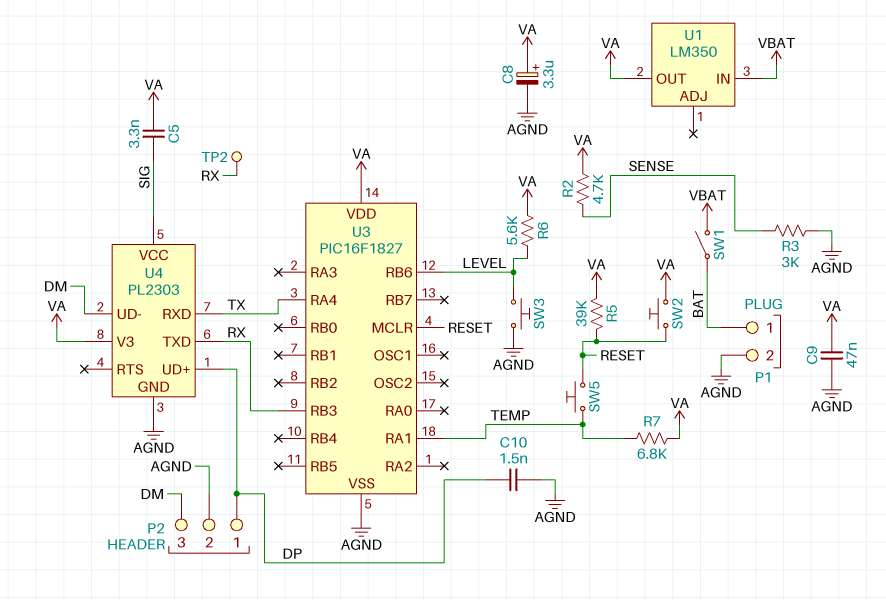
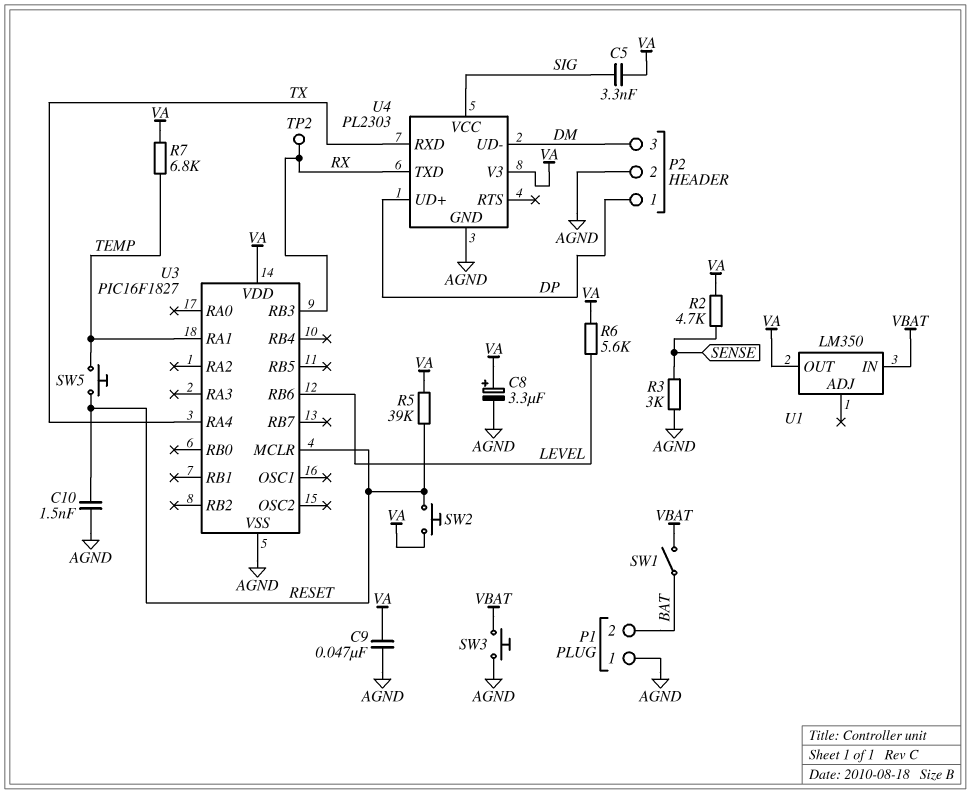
C10: 1.5nF (AGND, DP) -> 1.5nF (AGND, RESET)
P1 pin 1: BAT -> AGND
P1 pin 2: AGND -> BAT
SW3: button (AGND, LEVEL) -> button (AGND, VBAT)

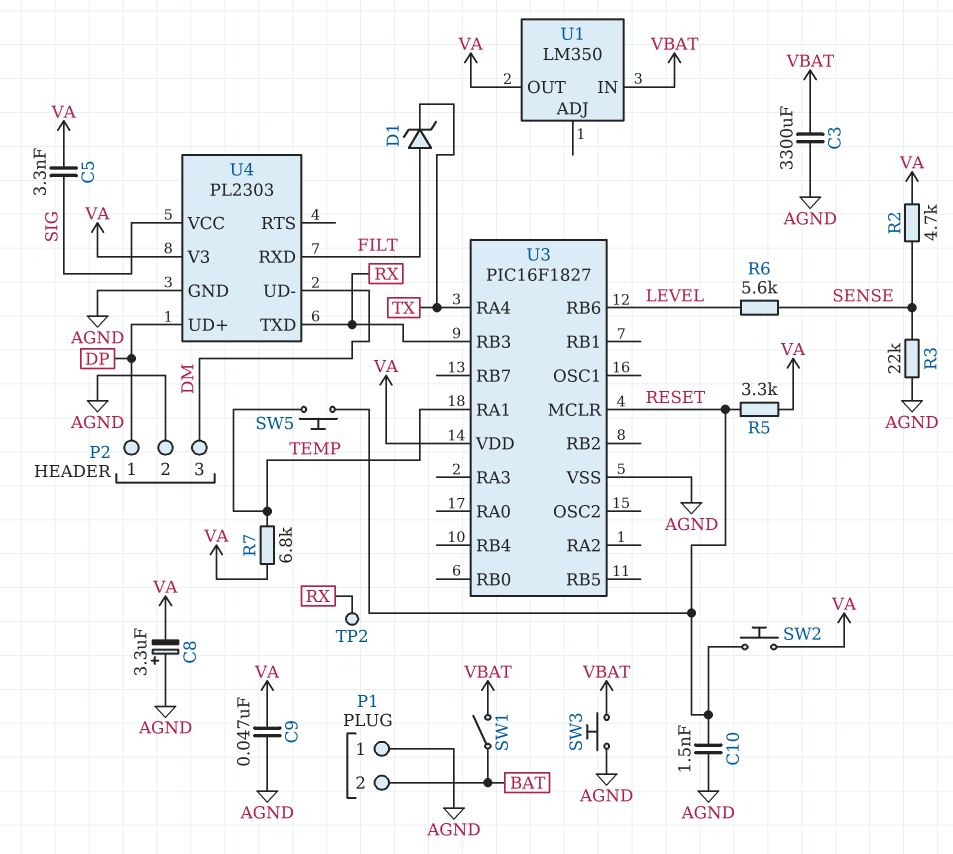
C3: none -> 3300uF (AGND, VBAT)
C8: 3.3uF (plus VA, minus AGND) -> 3.3uF (plus AGND, minus VA)
D1: none -> zener (A FILT, K TX)
R3: 3k (AGND, SENSE) -> 22k (AGND, SENSE)
R5: 39k (RESET, VA) -> 3.3k (RESET, VA)
R6: 5.6k (LEVEL, VA) -> 5.6k (LEVEL, SENSE)
U4 pin RXD: TX -> FILT

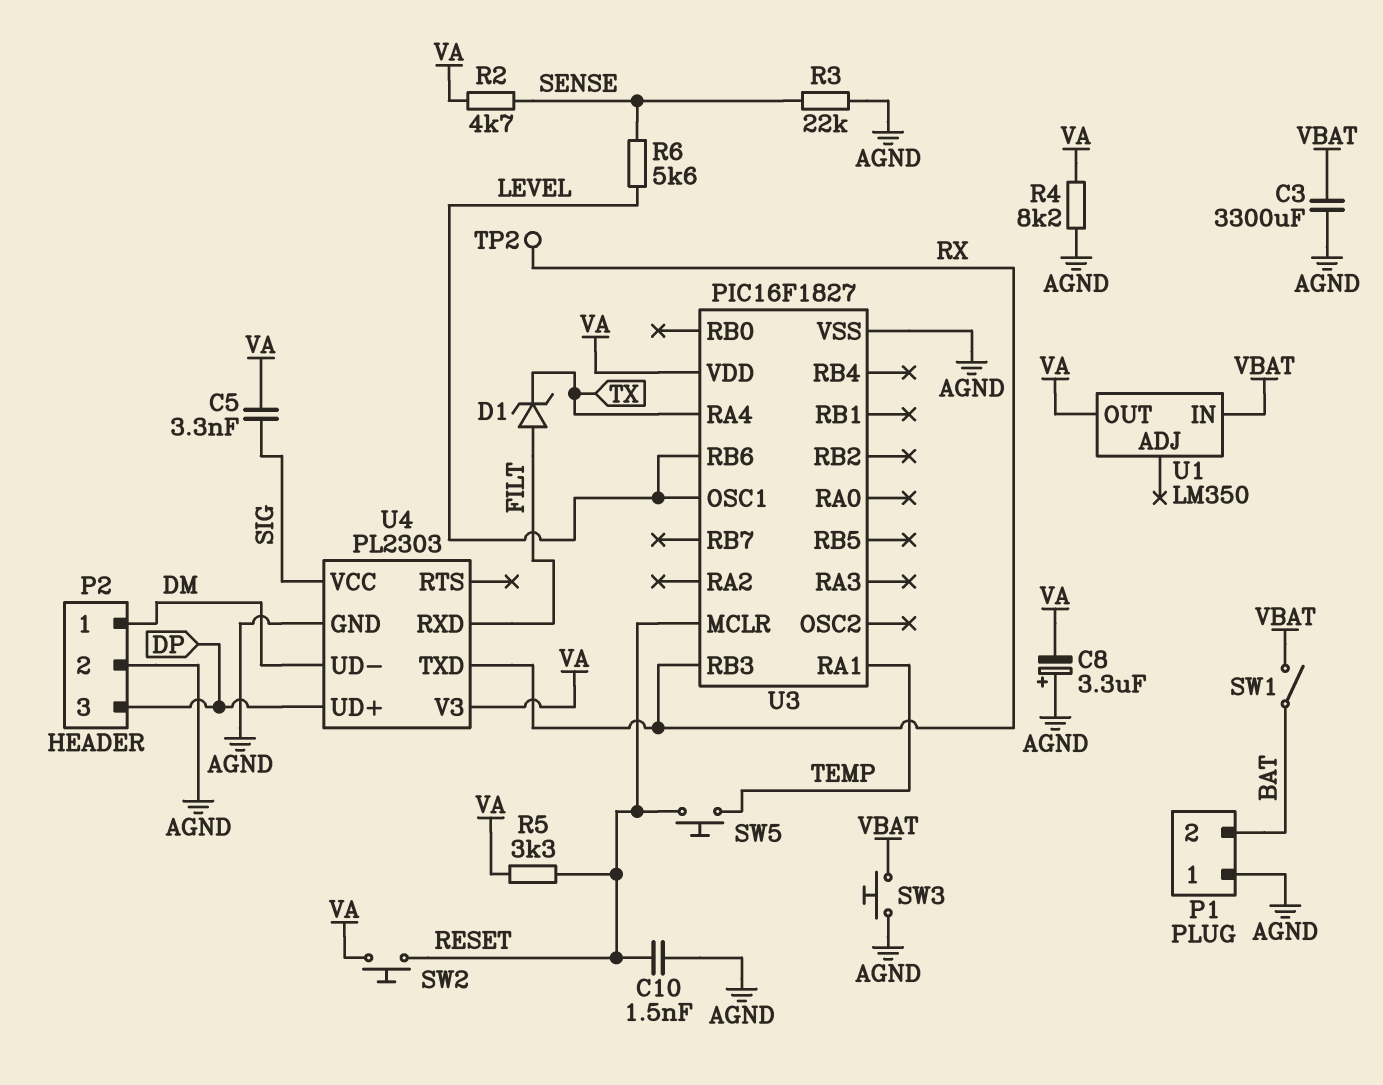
C9: 47nF (AGND, VA) -> none
P2 pin 1: DP -> DM
P2 pin 3: DM -> DP
R4: none -> 8.2k (AGND, VA)
R7: 6.8k (TEMP, VA) -> none
U3 pin OSC1: none -> LEVEL

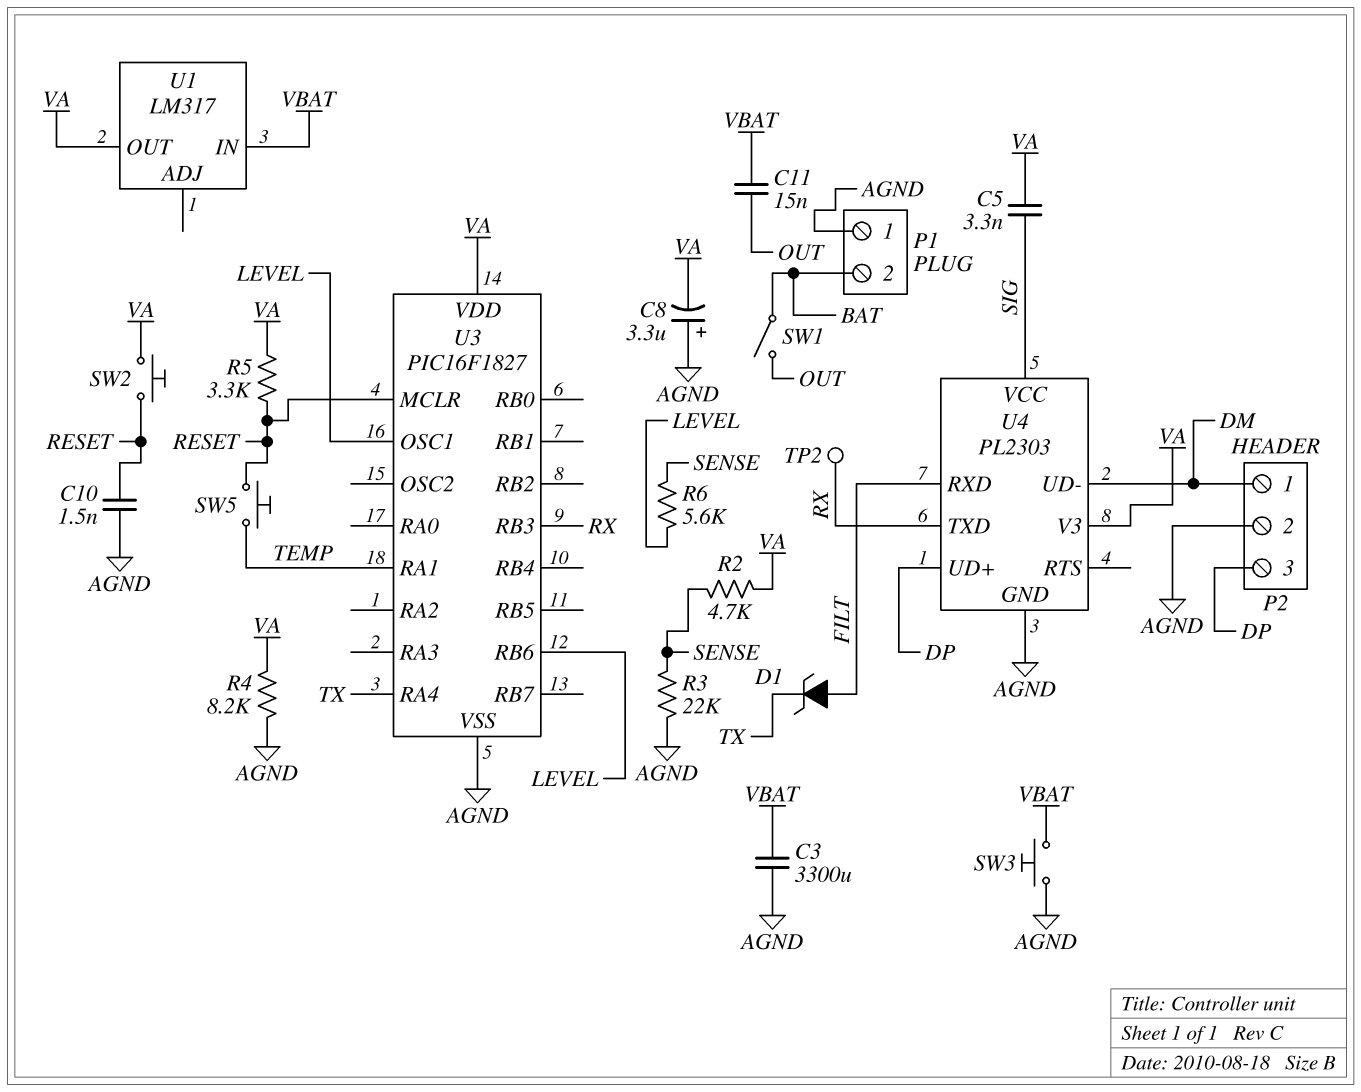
C11: none -> 15nF (OUT, VBAT)
SW1: switch (BAT, VBAT) -> switch (BAT, OUT)
U1: LM350 -> LM317

